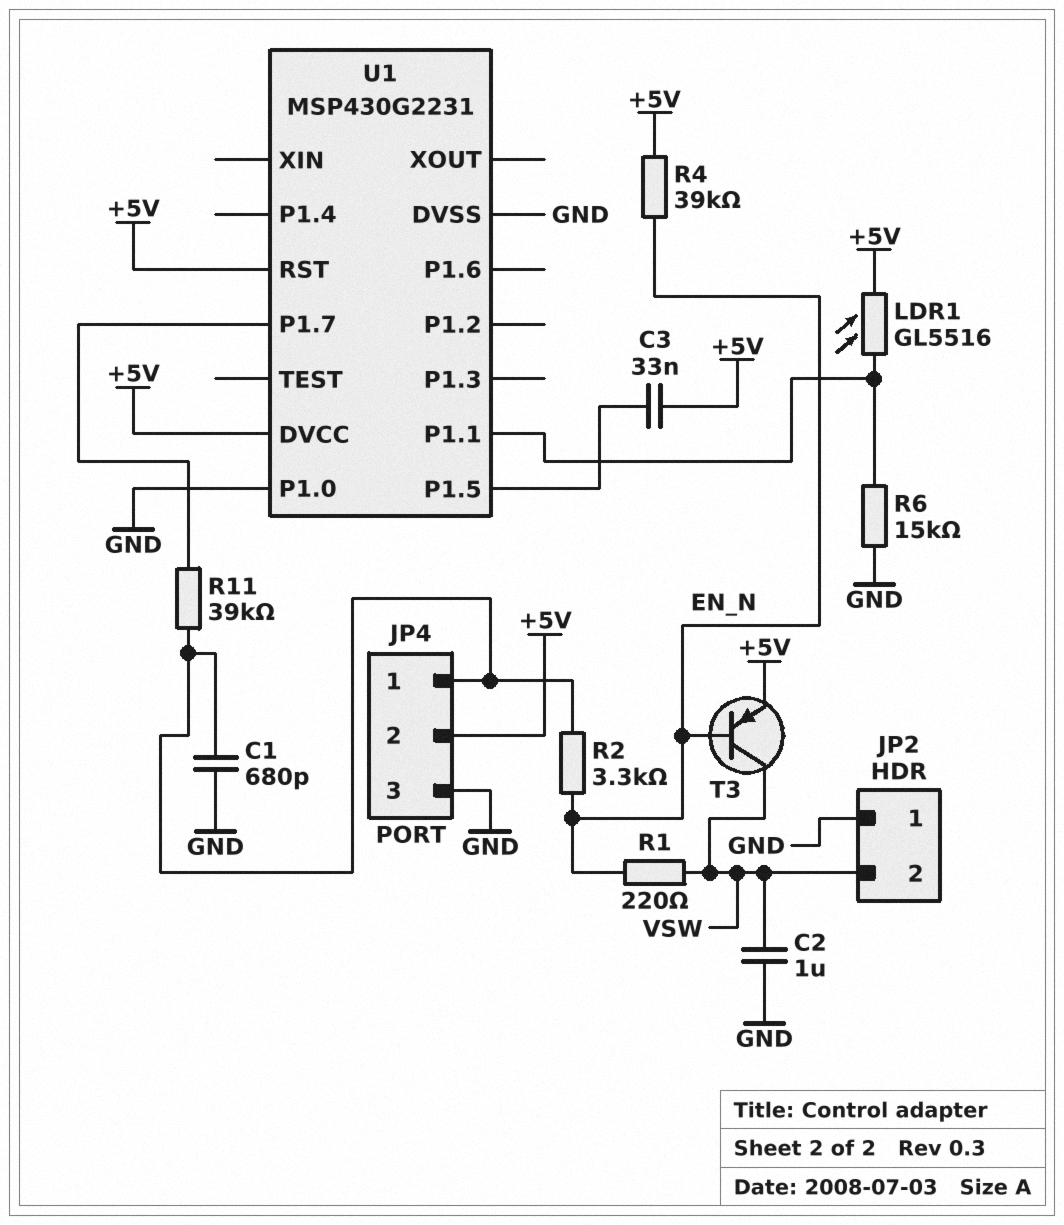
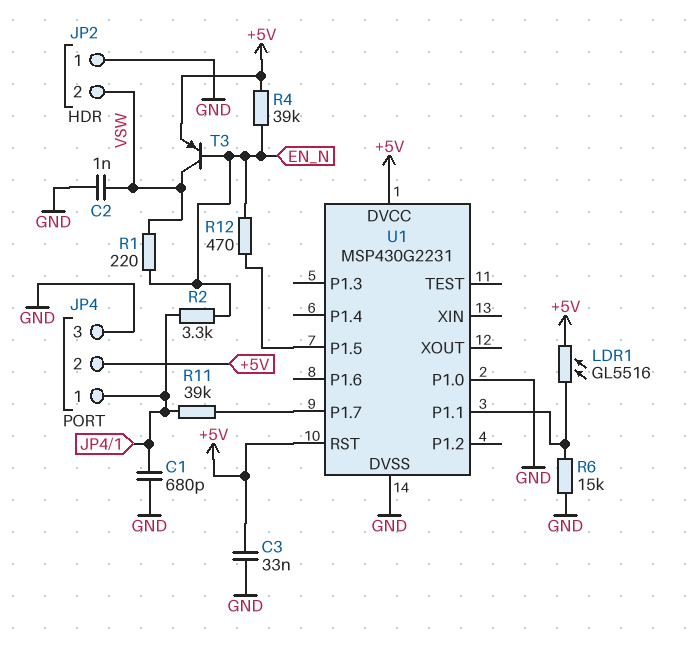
C2: 1uF (GND, VSW) -> 1nF (GND, VSW)
C3: 33nF (+5V, U1/P1.5) -> 33nF (+5V, GND)
R12: none -> 470 (EN_N, U1/P1.5)

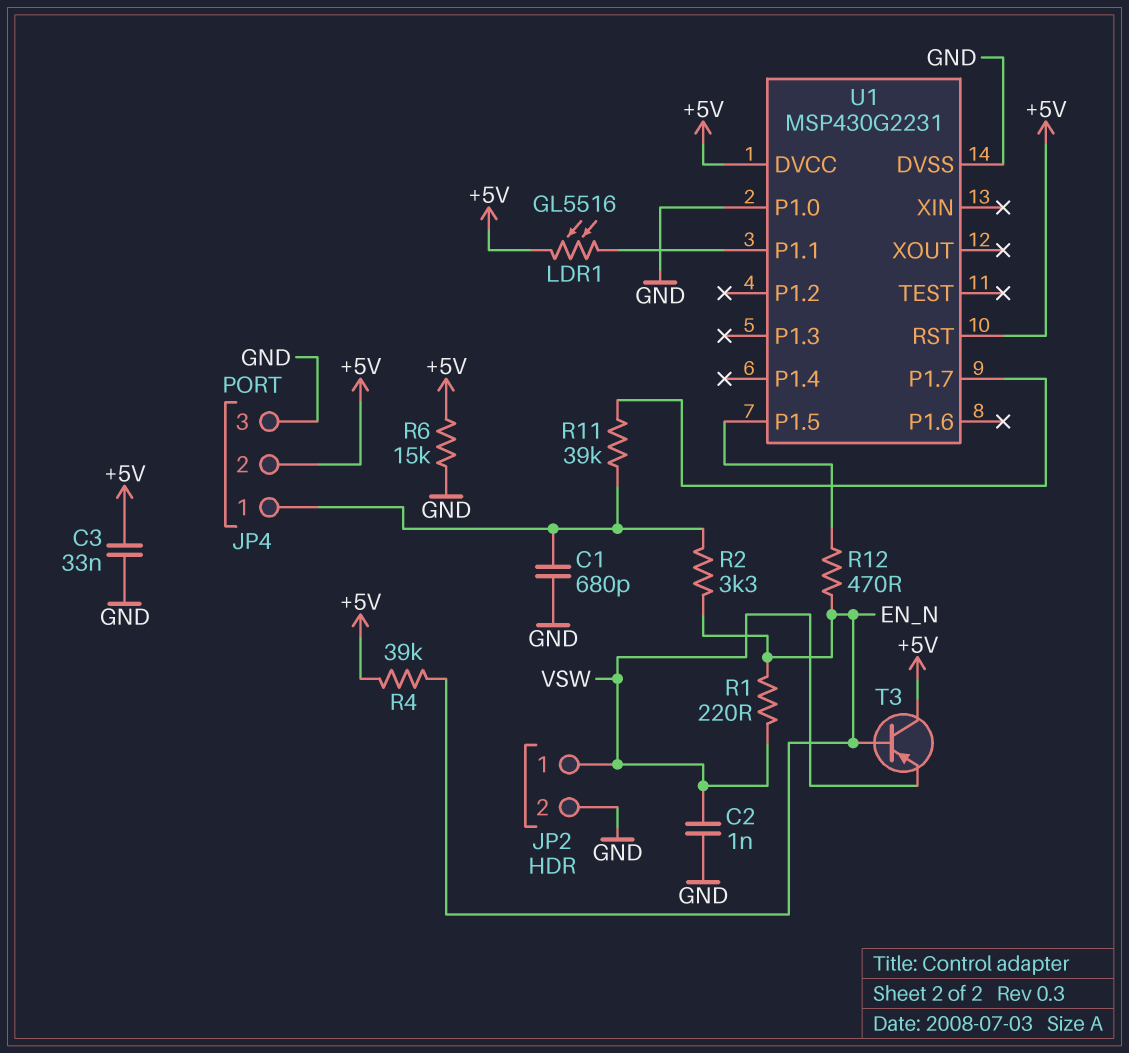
JP2 pin 1: GND -> VSW
JP2 pin 2: VSW -> GND
R6: 15k (GND, U1/P1.1) -> 15k (+5V, GND)
T3: PNP (B EN_N, C VSW, E +5V) -> PNP (B EN_N, C +5V, E VSW)

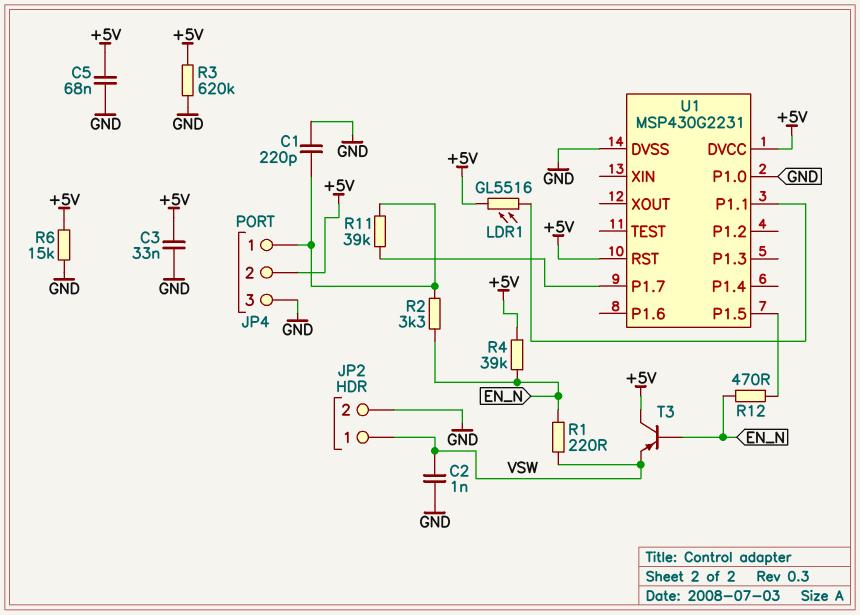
C1: 680pF (GND, JP4/1) -> 220pF (GND, JP4/1)
C5: none -> 68nF (+5V, GND)
R3: none -> 620k (+5V, GND)

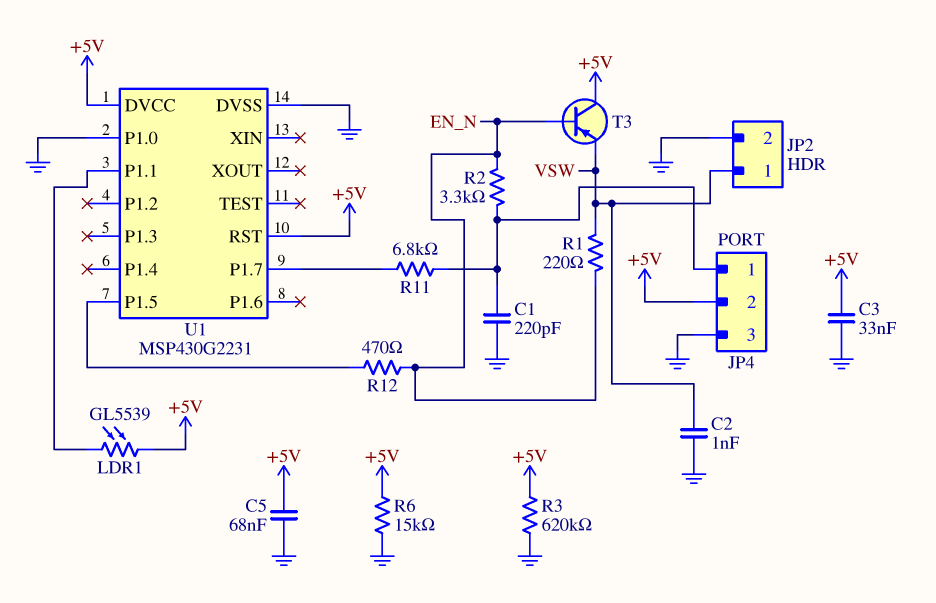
LDR1: GL5516 (+5V, U1/P1.1) -> GL5539 (+5V, U1/P1.1)
R4: 39k (+5V, EN_N) -> none
R11: 39k (JP4/1, U1/P1.7) -> 6.8k (JP4/1, U1/P1.7)

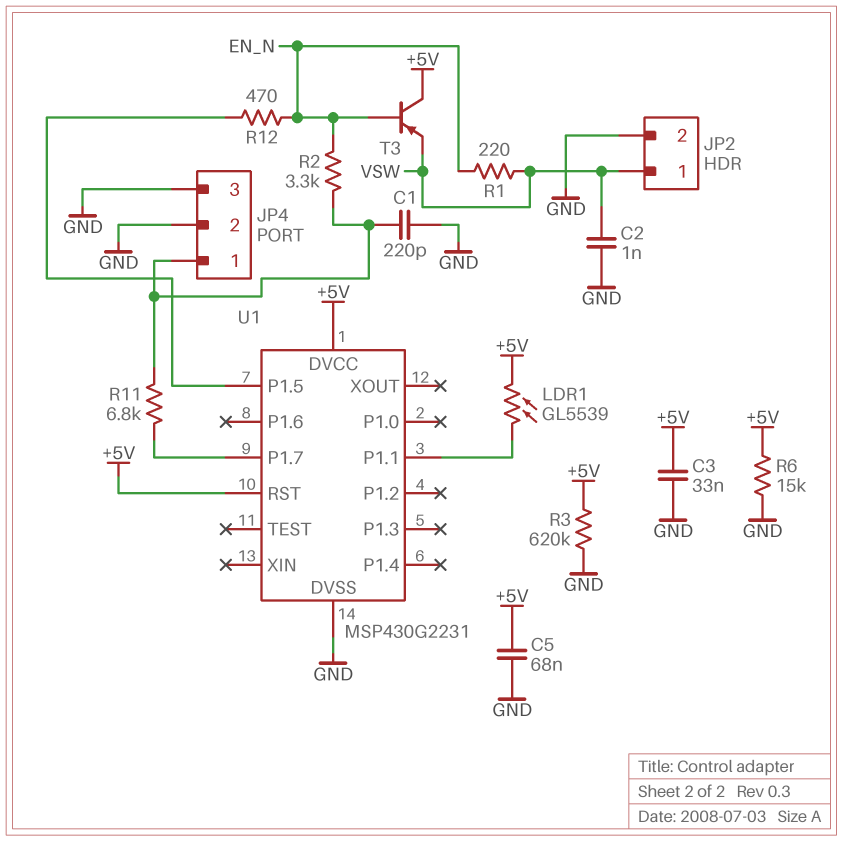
JP4 pin 2: +5V -> GND
U1 pin P1.0: GND -> none

